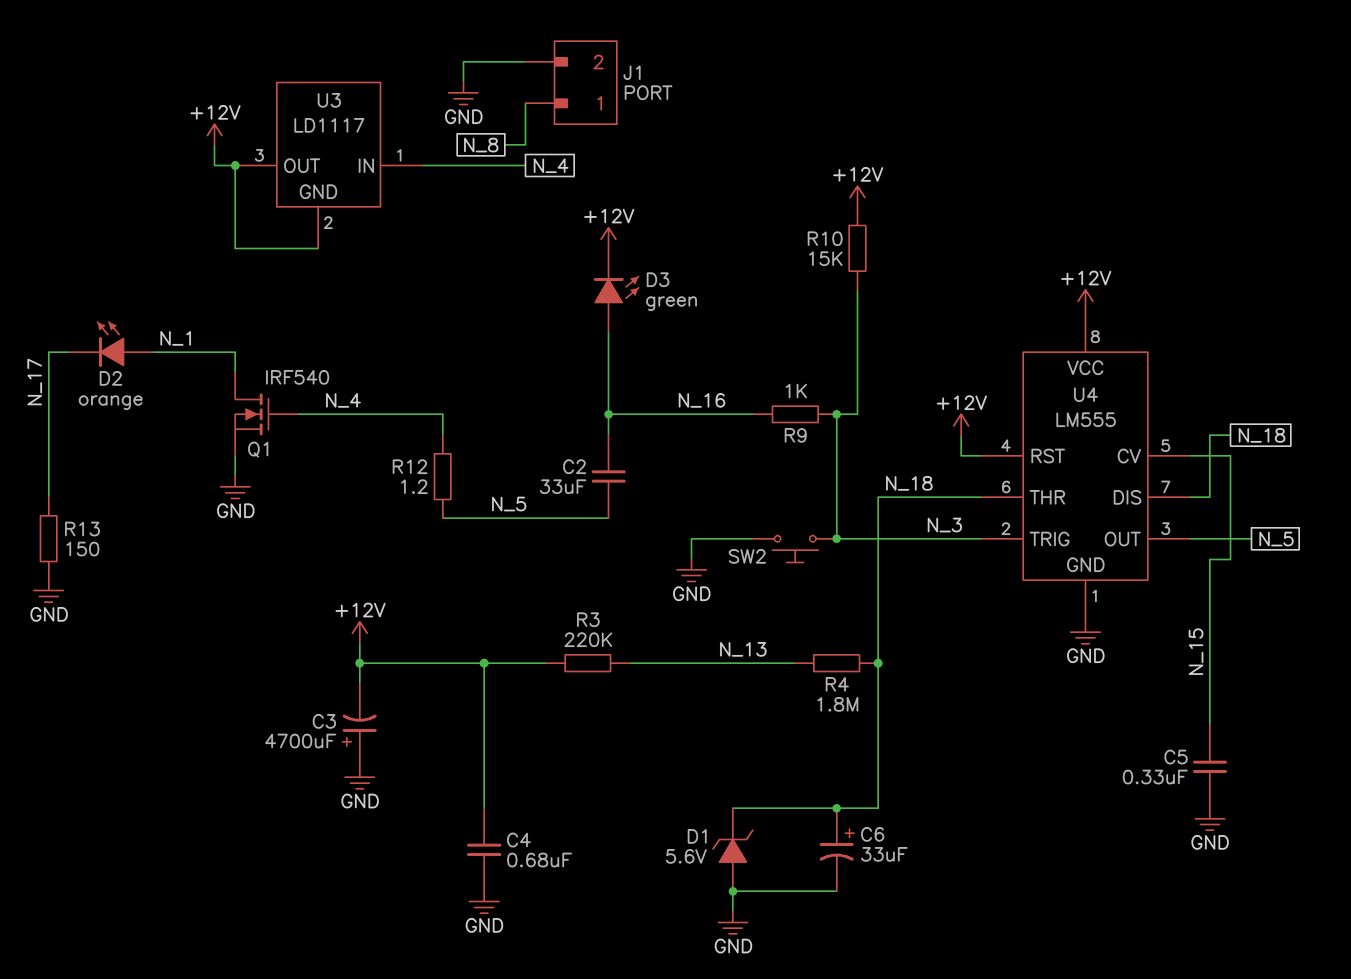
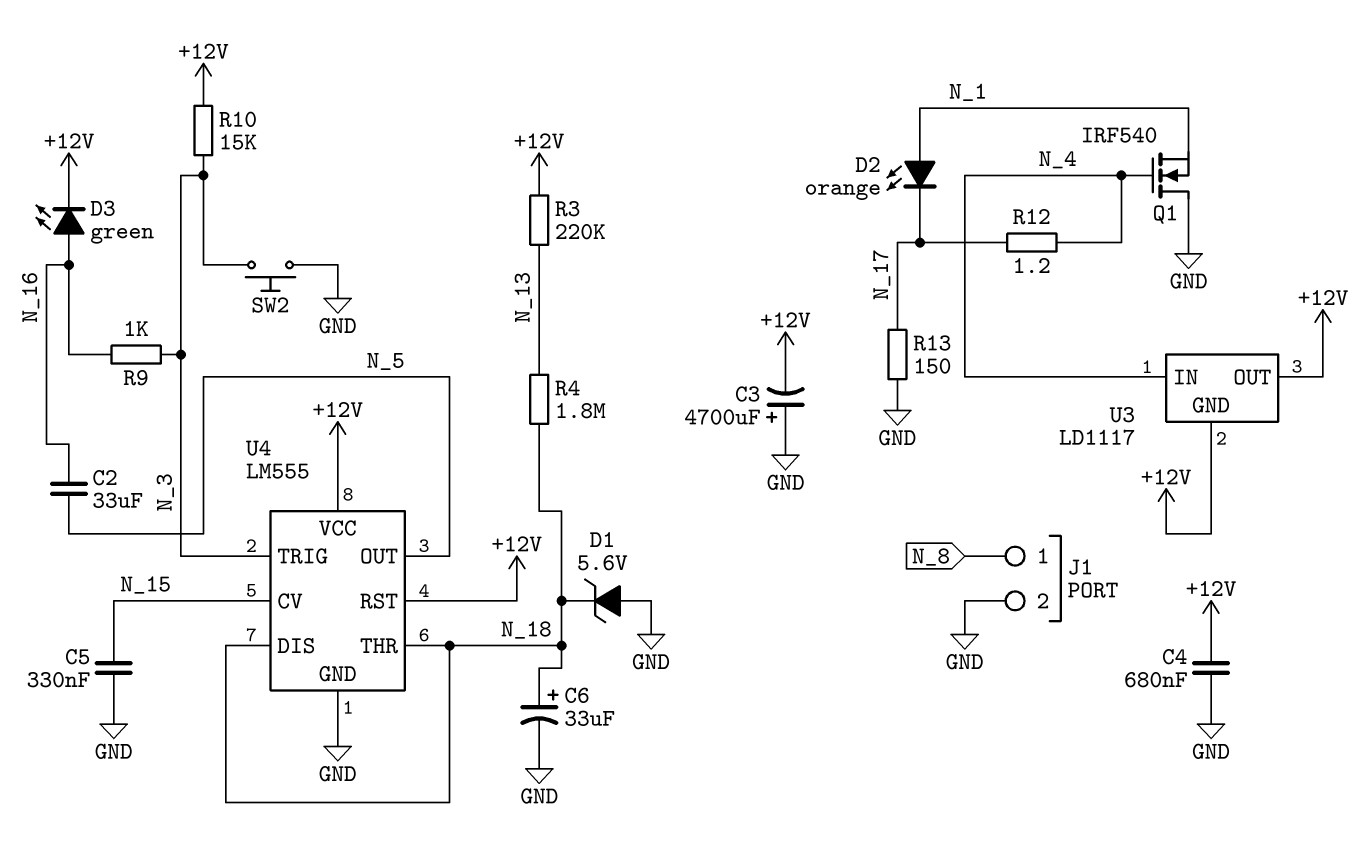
Q1: NMOS IRF540 (G N_4, D N_1, S GND) -> NMOS IRF540 (G N_4, D GND, S N_1)
R12: 1.2 (N_4, N_5) -> 1.2 (N_4, N_17)

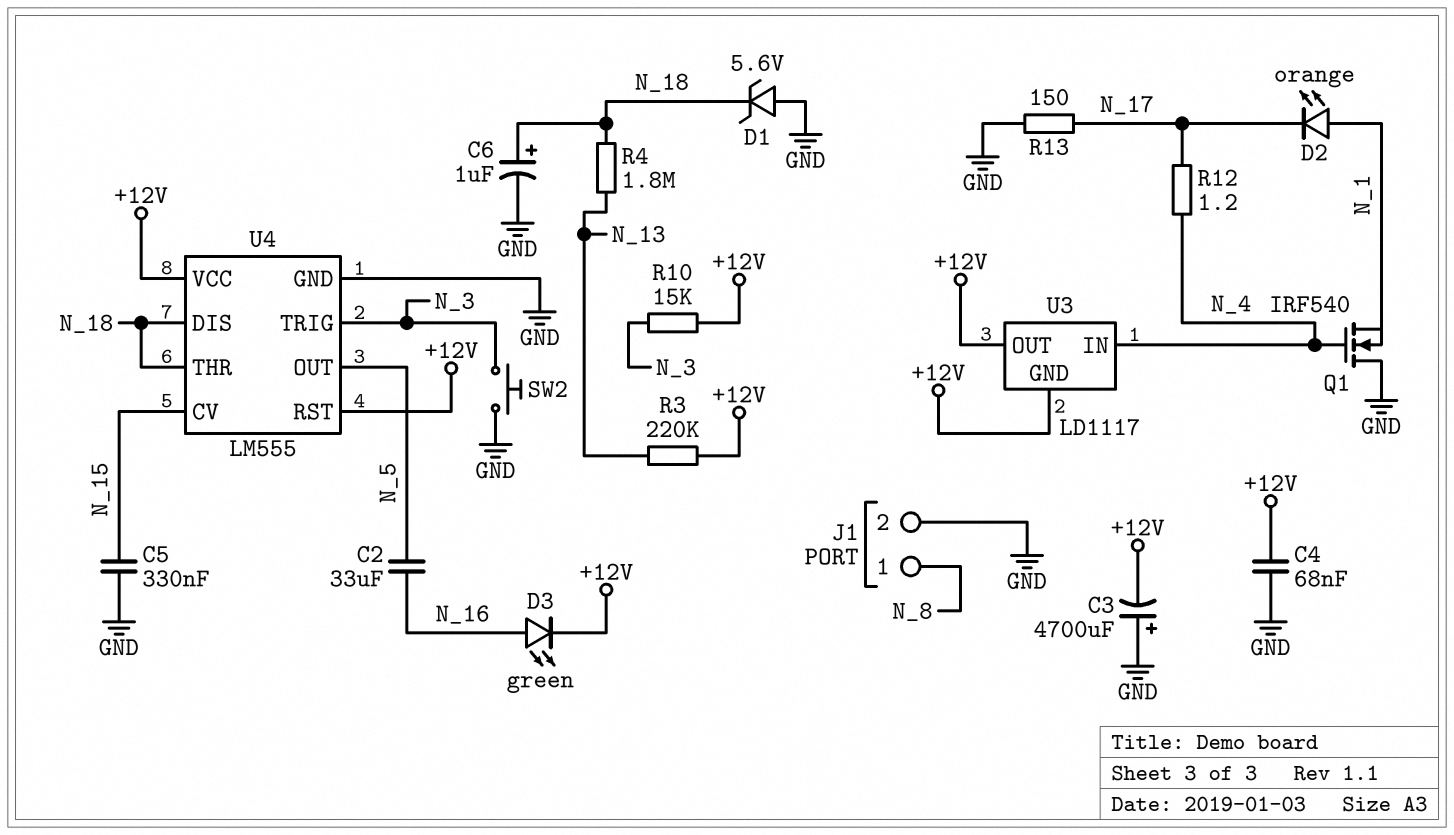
C4: 680nF (+12V, GND) -> 68nF (+12V, GND)
C6: 33uF (plus N_18, minus GND) -> 1uF (plus N_18, minus GND)
R9: 1k (N_3, N_16) -> none

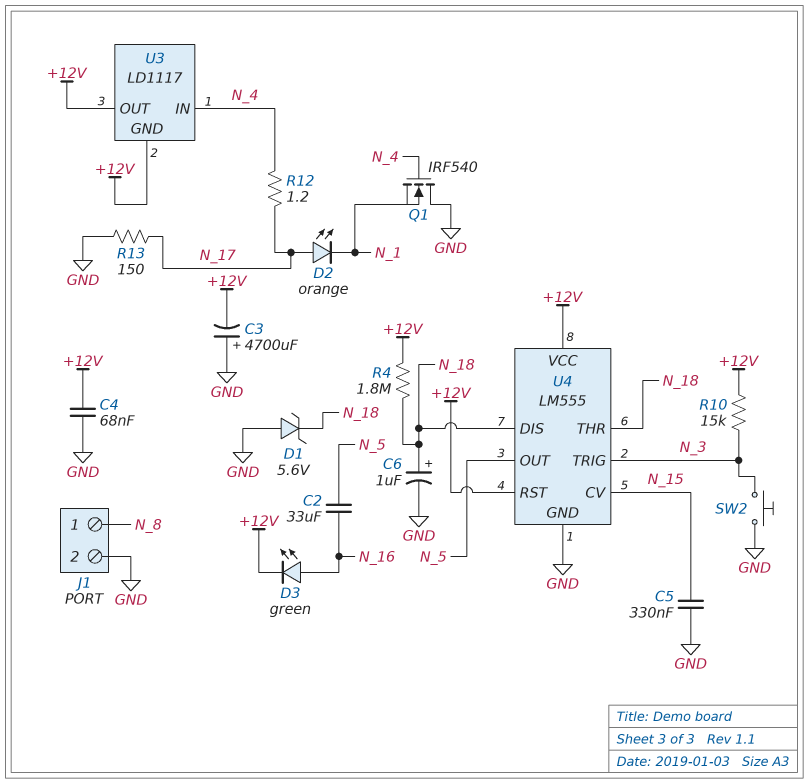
D2: LED orange (A N_1, K N_17) -> LED orange (A N_17, K N_1)
R3: 220k (+12V, N_13) -> none
R4: 1.8M (N_13, N_18) -> 1.8M (+12V, N_18)

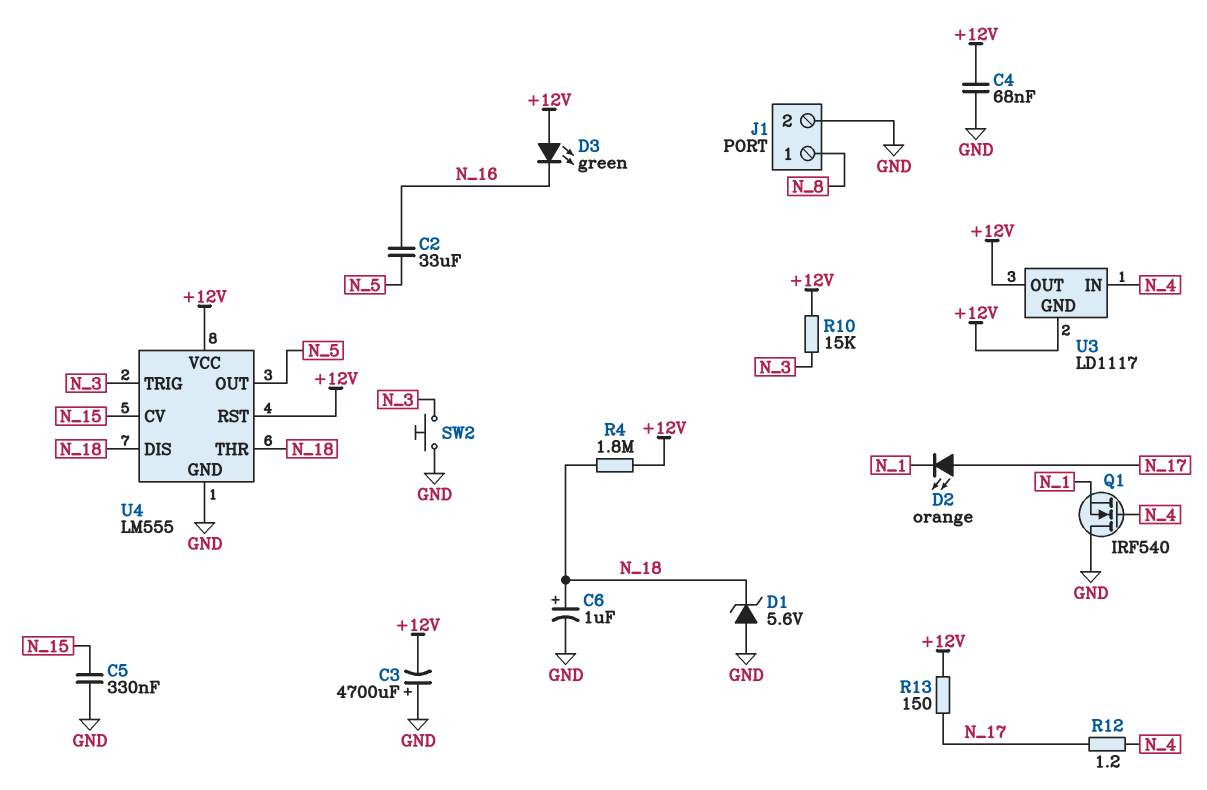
D3: LED green (A N_16, K +12V) -> LED green (A +12V, K N_16)
R13: 150 (GND, N_17) -> 150 (+12V, N_17)

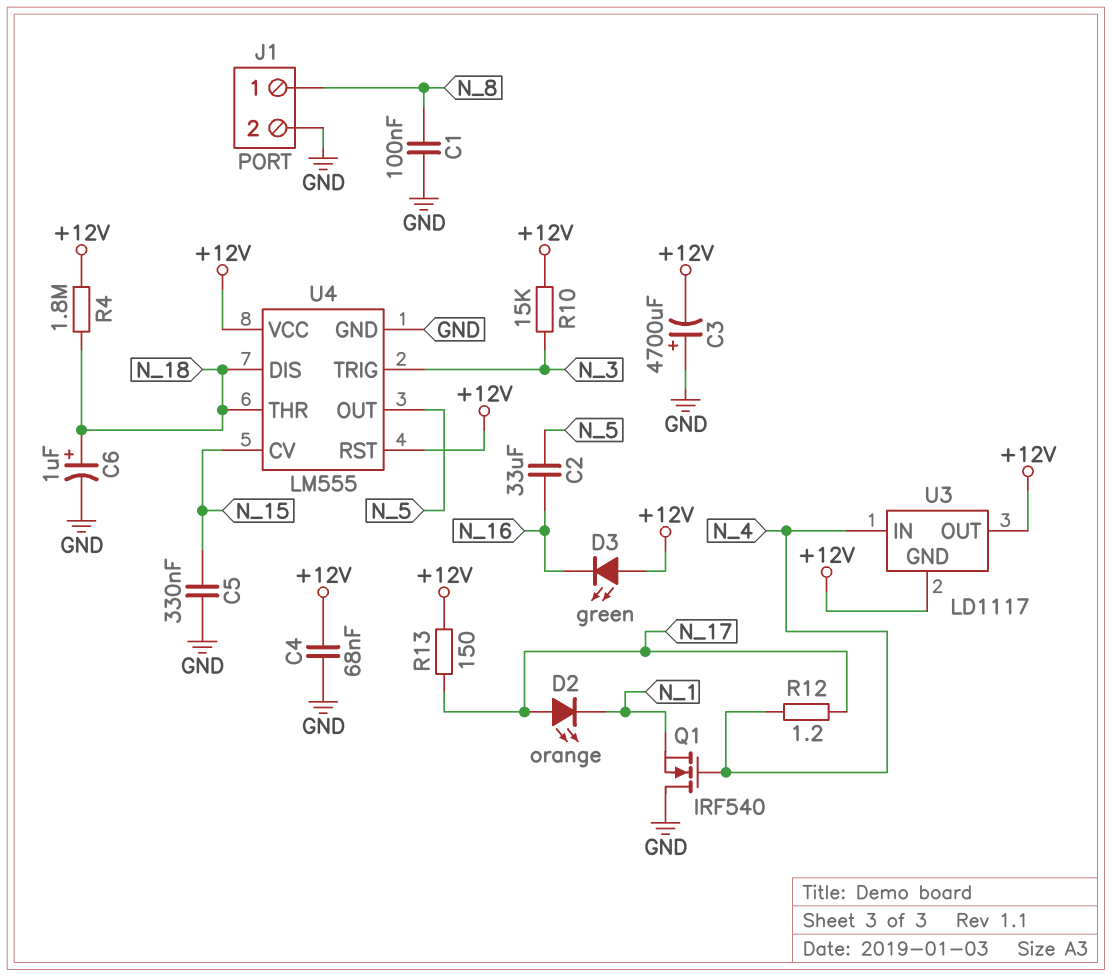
C1: none -> 100nF (GND, N_8)
D1: zener 5.6V (A GND, K N_18) -> none
SW2: button (GND, N_3) -> none

